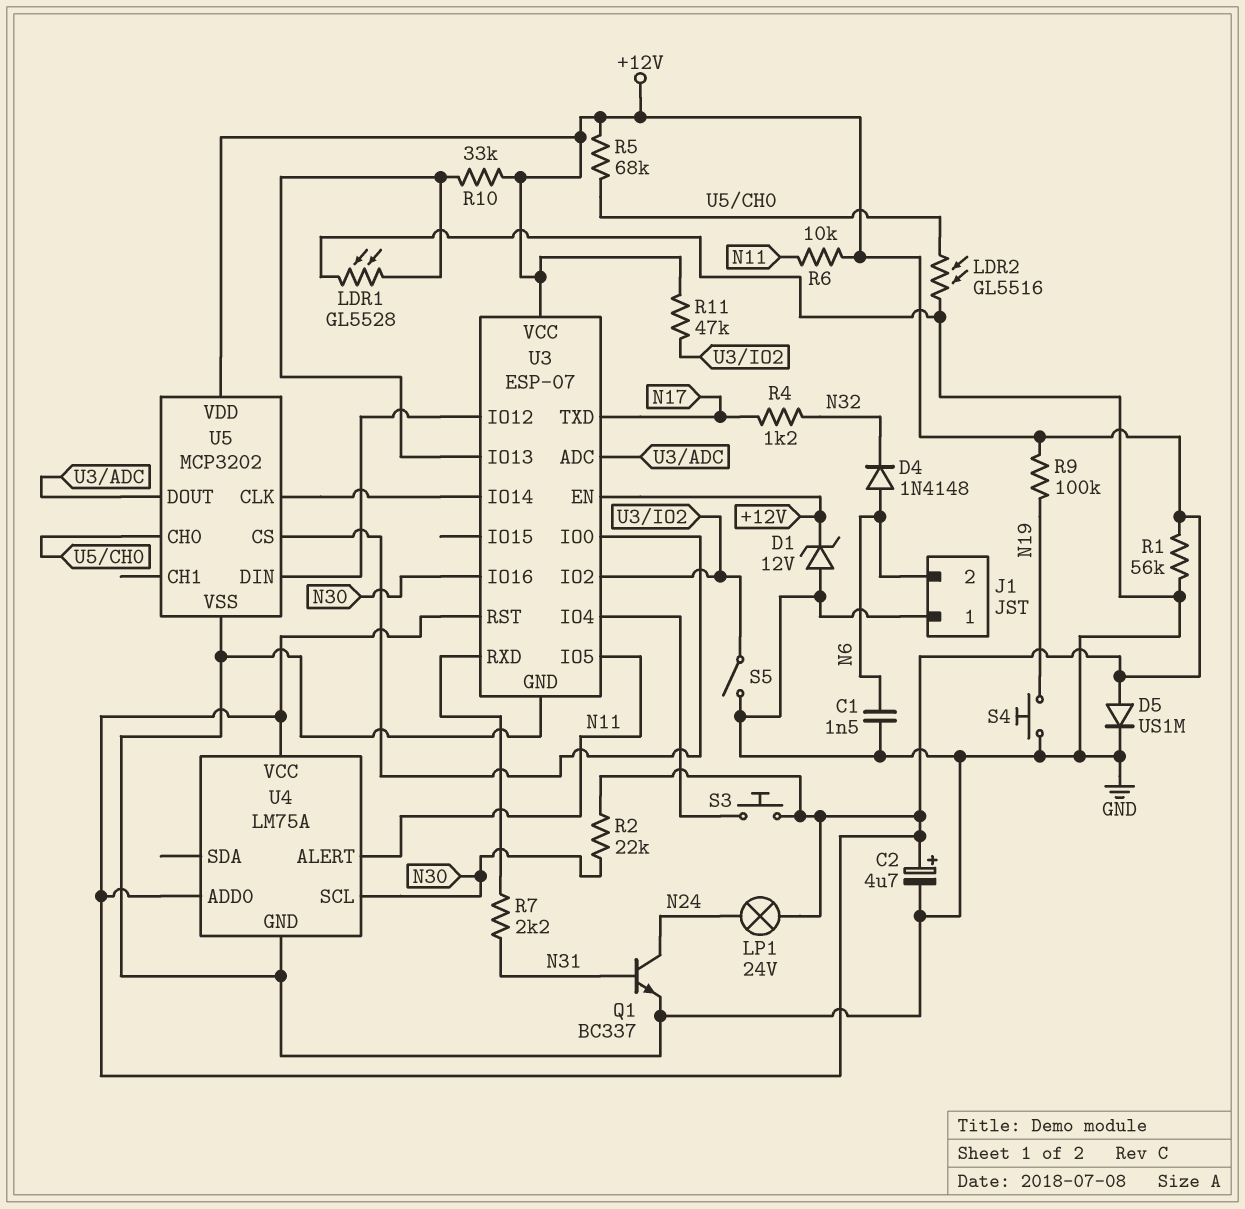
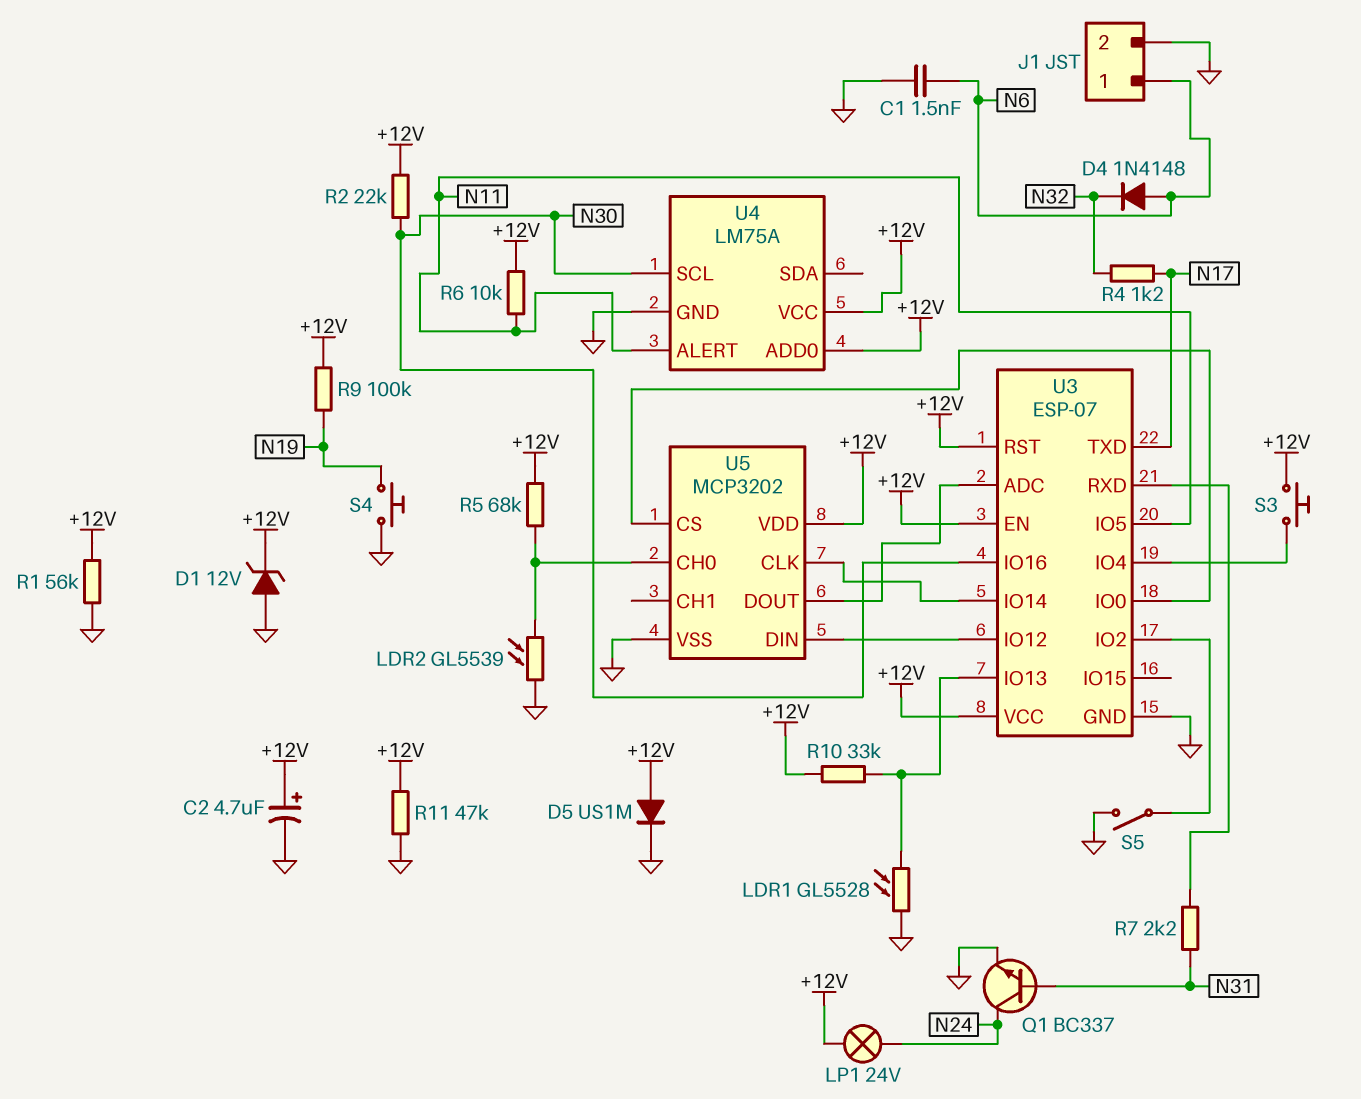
J1 pin 1: GND -> N6
J1 pin 2: N6 -> GND
LDR2: GL5516 (GND, U5/CH0) -> GL5539 (GND, U5/CH0)
R11: 47k (+12V, U3/IO2) -> 47k (+12V, GND)

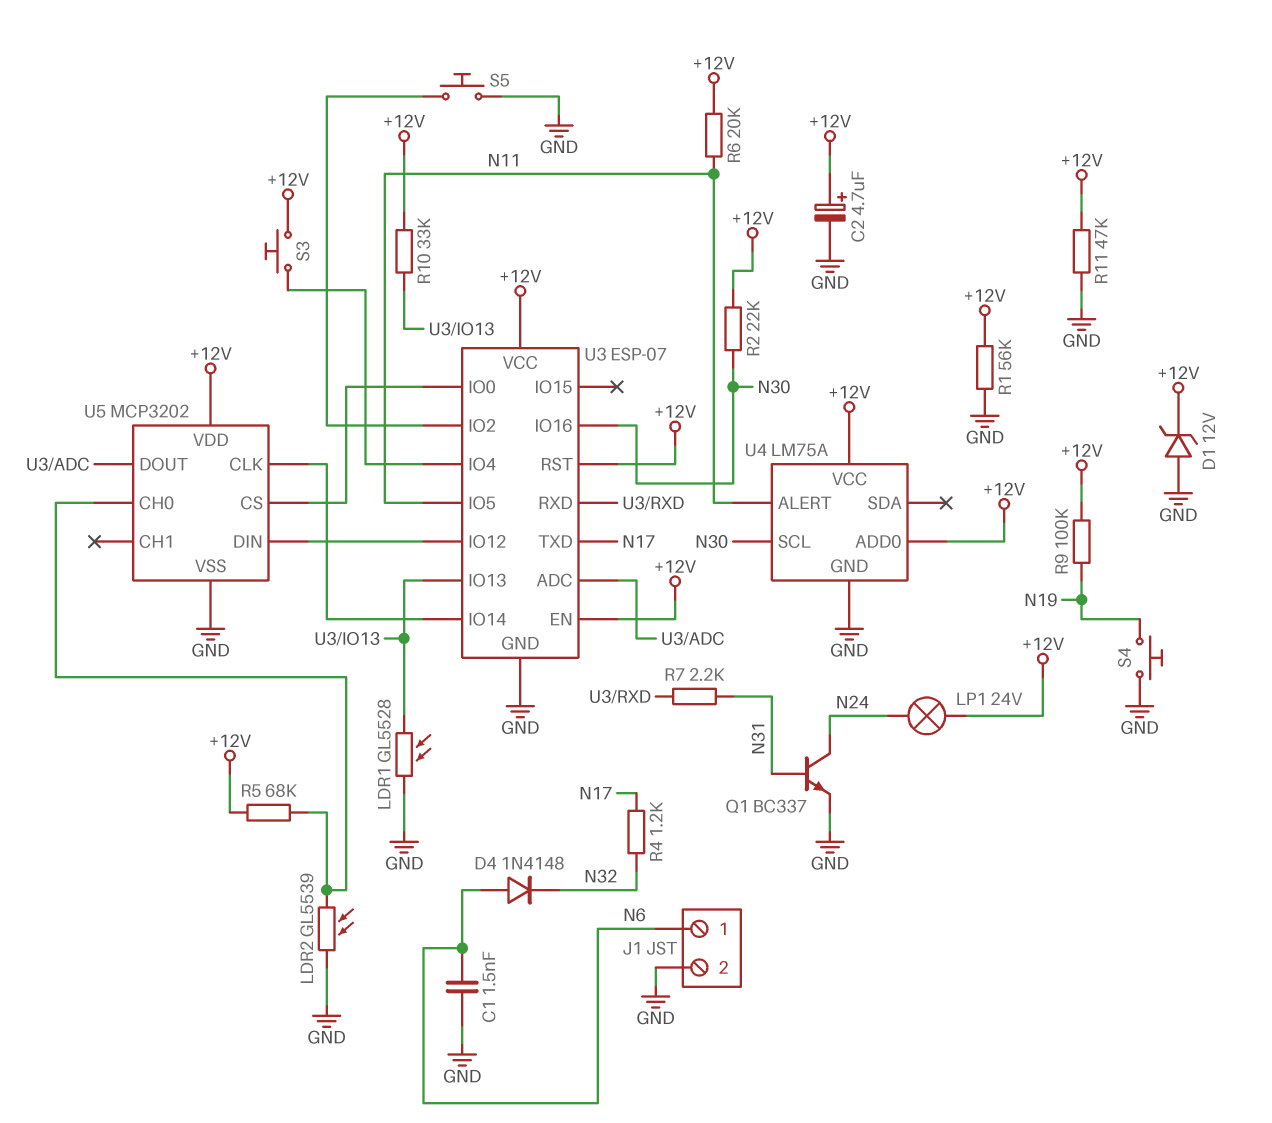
D5: diode US1M (A +12V, K GND) -> none
R6: 10k (+12V, N11) -> 20k (+12V, N11)
S5: switch (GND, U3/IO2) -> button (GND, U3/IO2)

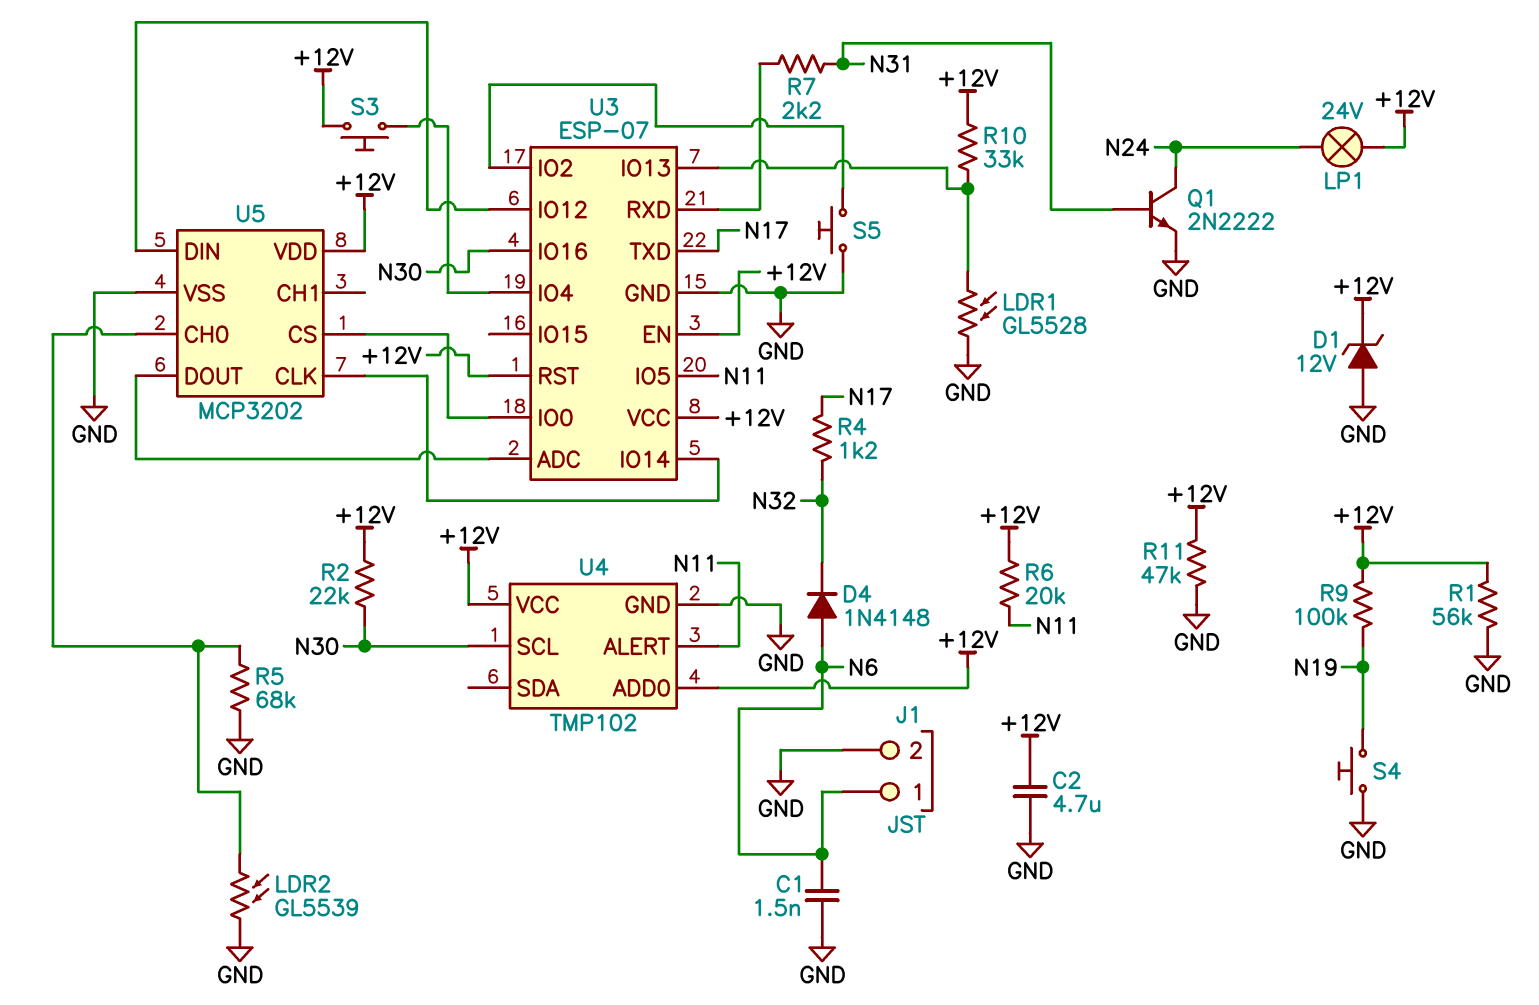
C2: 4.7uF (plus +12V, minus GND) -> 4.7uF (+12V, GND)
Q1: NPN BC337 (B N31, C N24, E GND) -> NPN 2N2222 (B N31, C N24, E GND)
R5: 68k (+12V, U5/CH0) -> 68k (GND, U5/CH0)
U4: LM75A -> TMP102

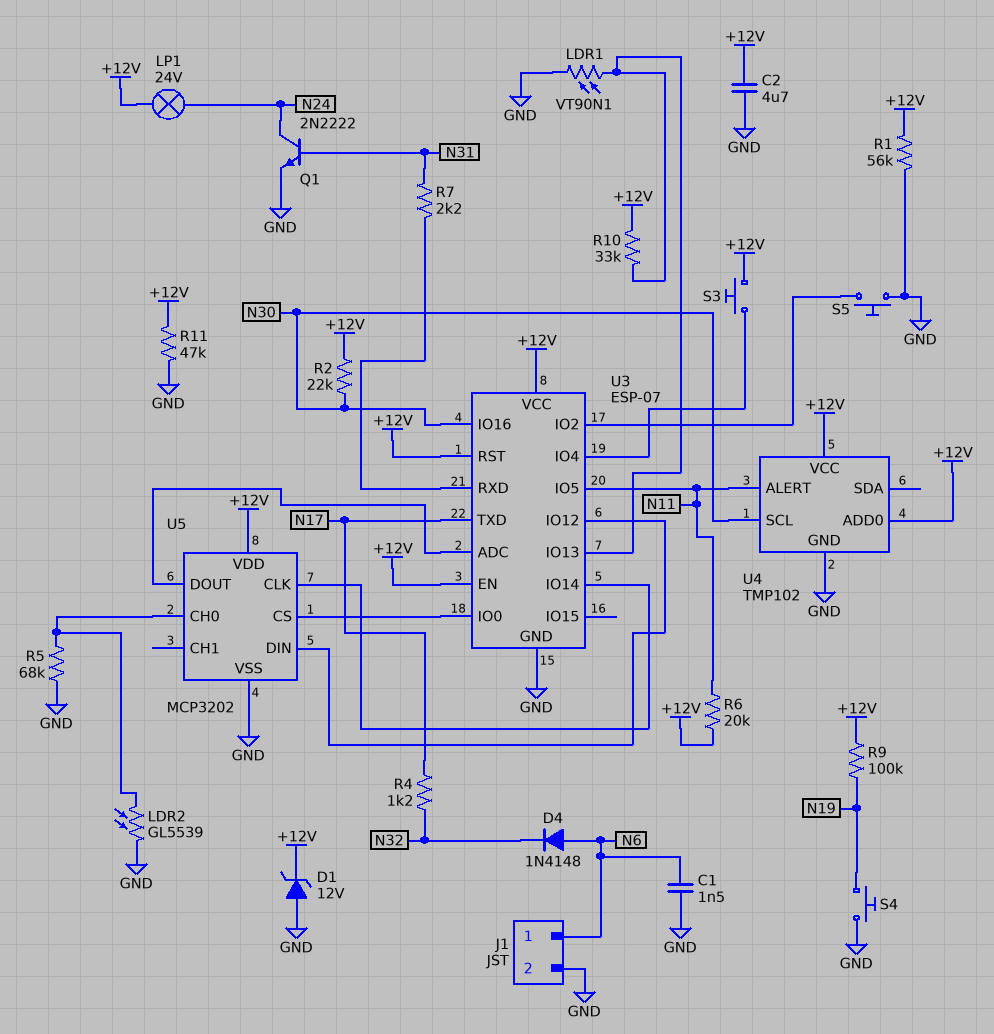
LDR1: GL5528 (GND, U3/IO13) -> VT90N1 (GND, U3/IO13)

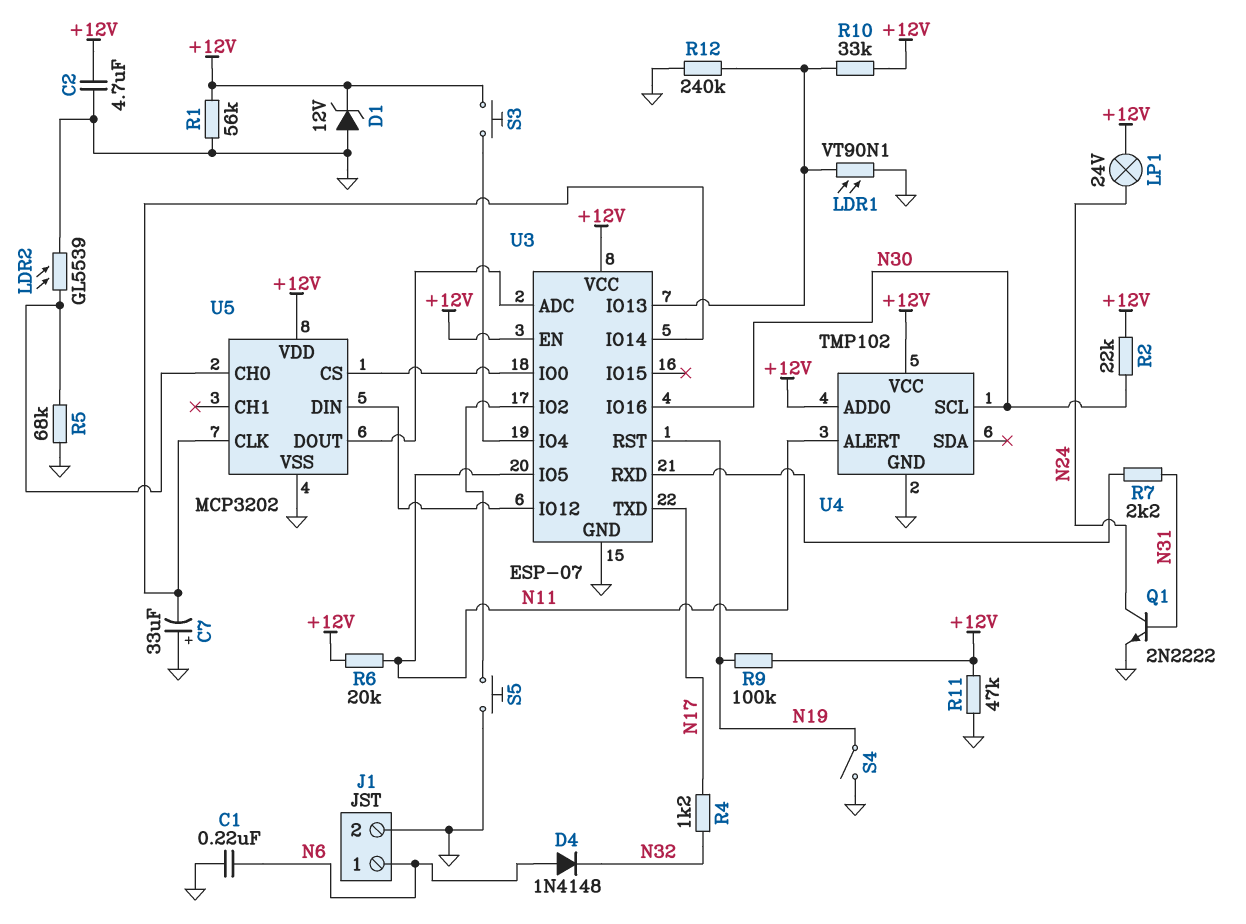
C1: 1.5nF (GND, N6) -> 220nF (GND, N6)
C7: none -> 33uF (plus GND, minus U3/IO14)
R12: none -> 240k (GND, U3/IO13)
S4: button (GND, N19) -> switch (GND, N19)
U3 pin RST: +12V -> N19

